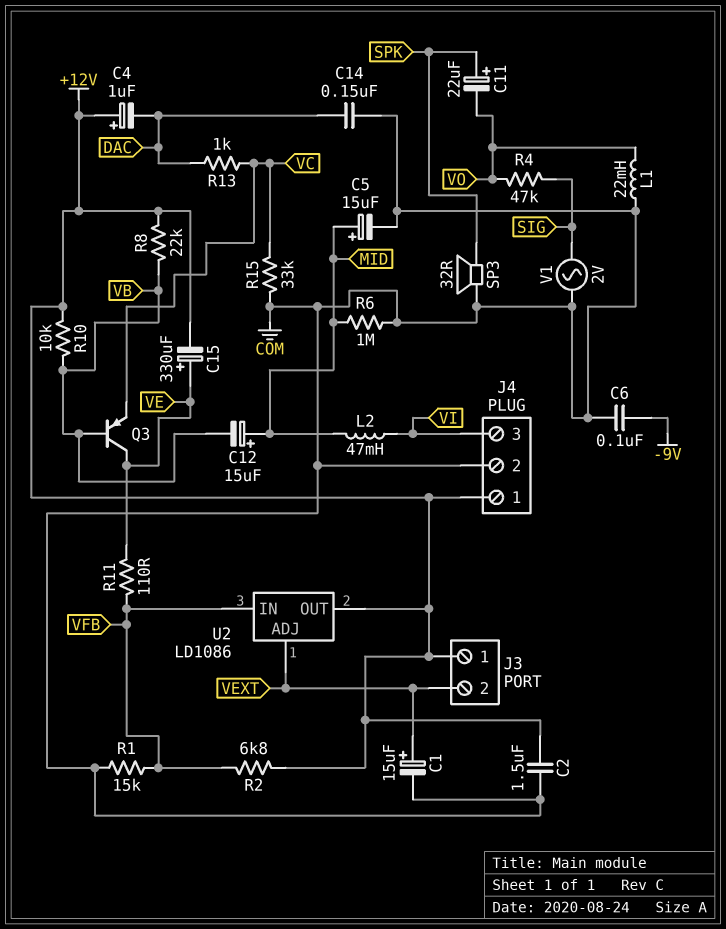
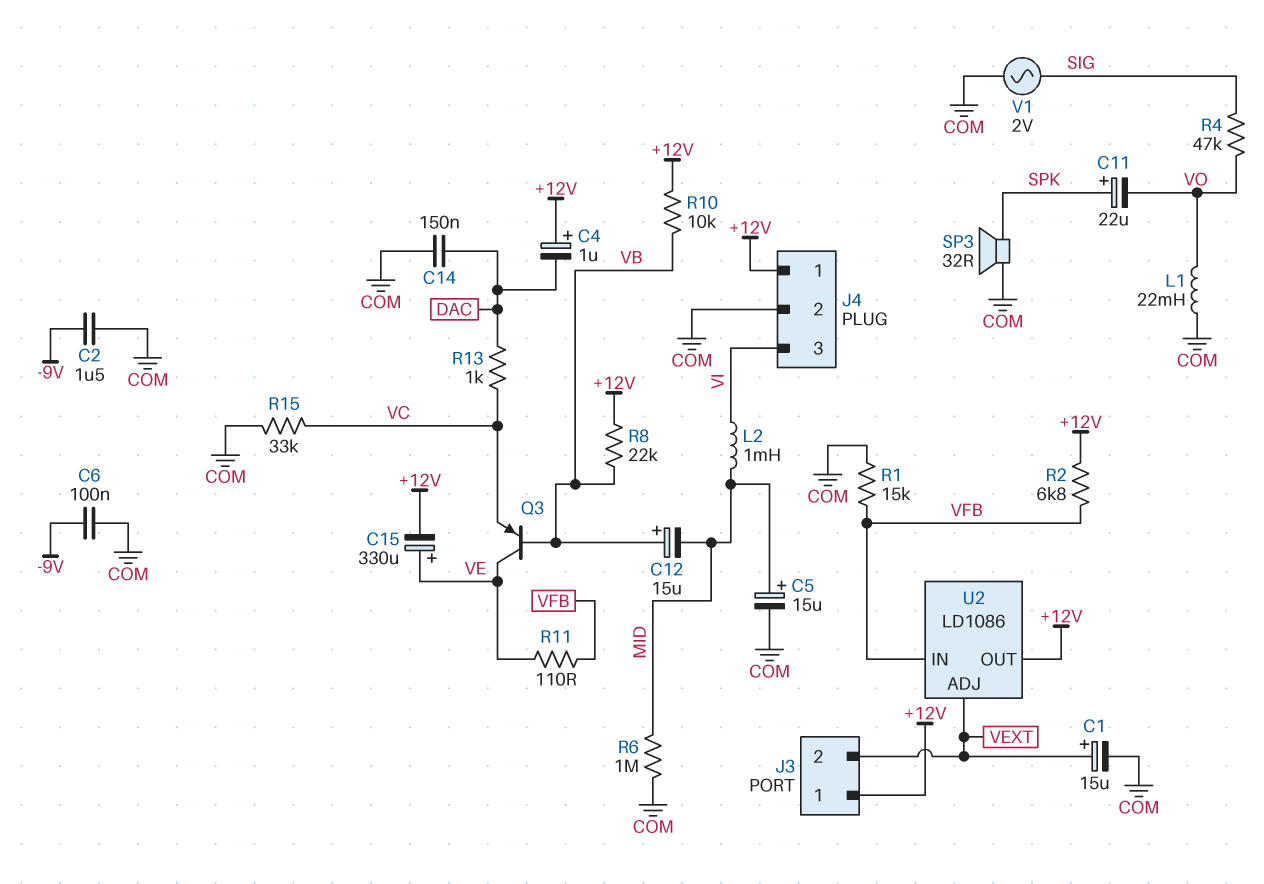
C2: 1.5uF (+12V, COM) -> 1.5uF (-9V, COM)
C12: 15uF (plus MID, minus VB) -> 15uF (plus VB, minus MID)
L2: 47mH (MID, VI) -> 1mH (MID, VI)

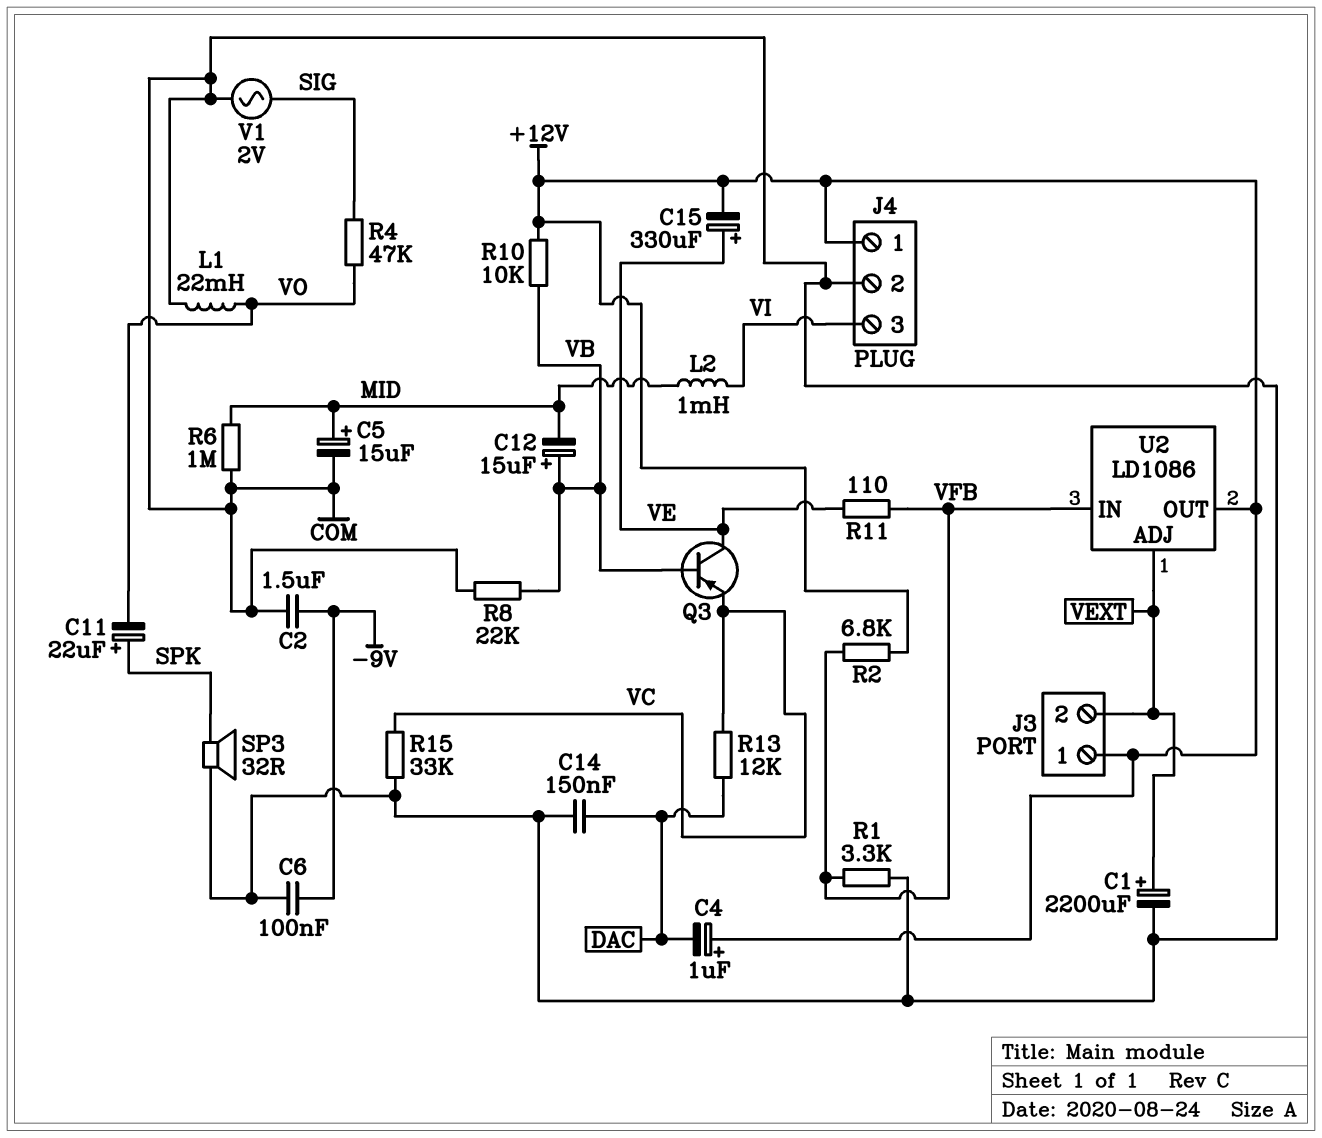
C1: 15uF (plus VEXT, minus COM) -> 2200uF (plus VEXT, minus COM)
R1: 15k (COM, VFB) -> 3.3k (COM, VFB)
R8: 22k (+12V, VB) -> 22k (COM, VB)
R13: 1k (DAC, VC) -> 12k (DAC, VC)

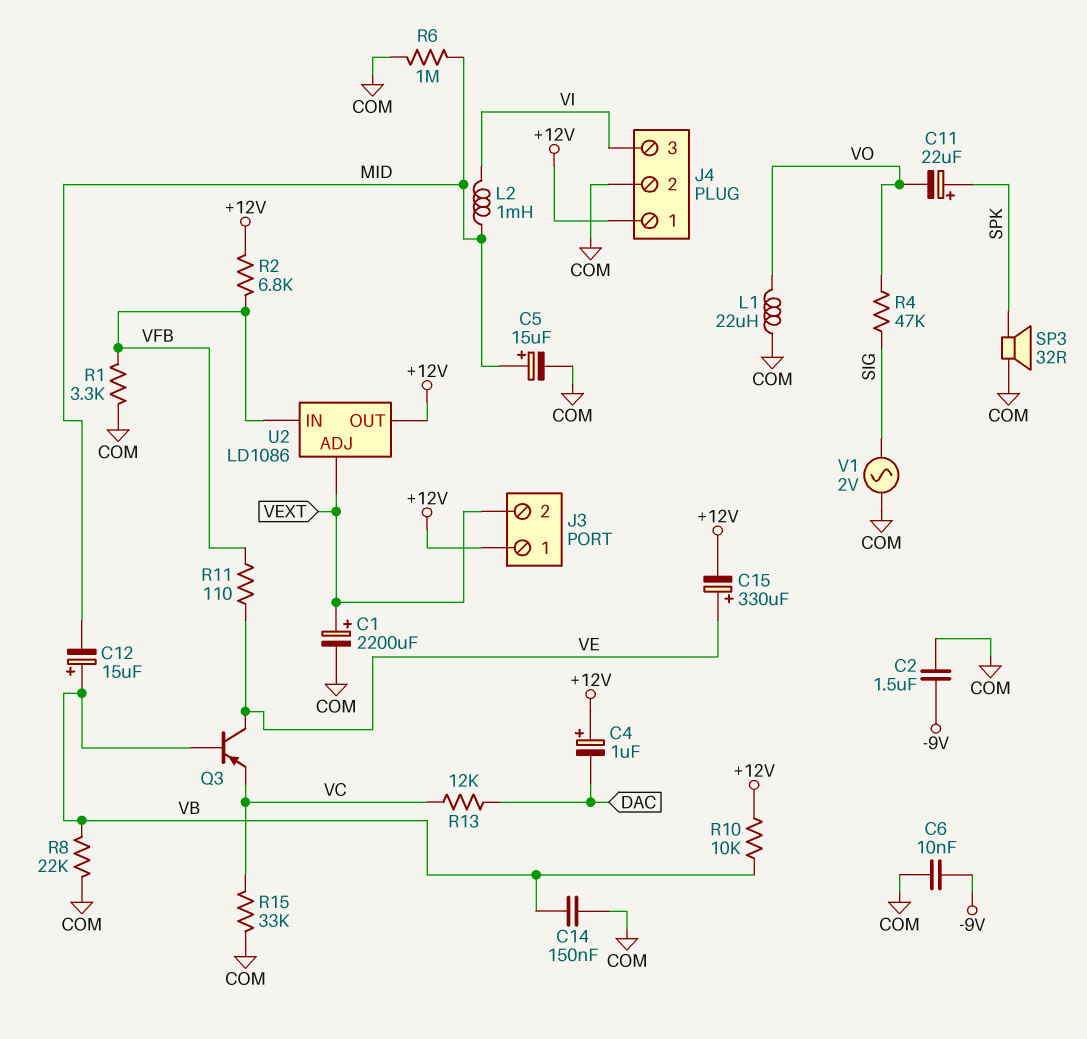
C6: 100nF (-9V, COM) -> 10nF (-9V, COM)
C14: 150nF (COM, DAC) -> 150nF (COM, VB)
L1: 22mH (COM, VO) -> 22uH (COM, VO)

